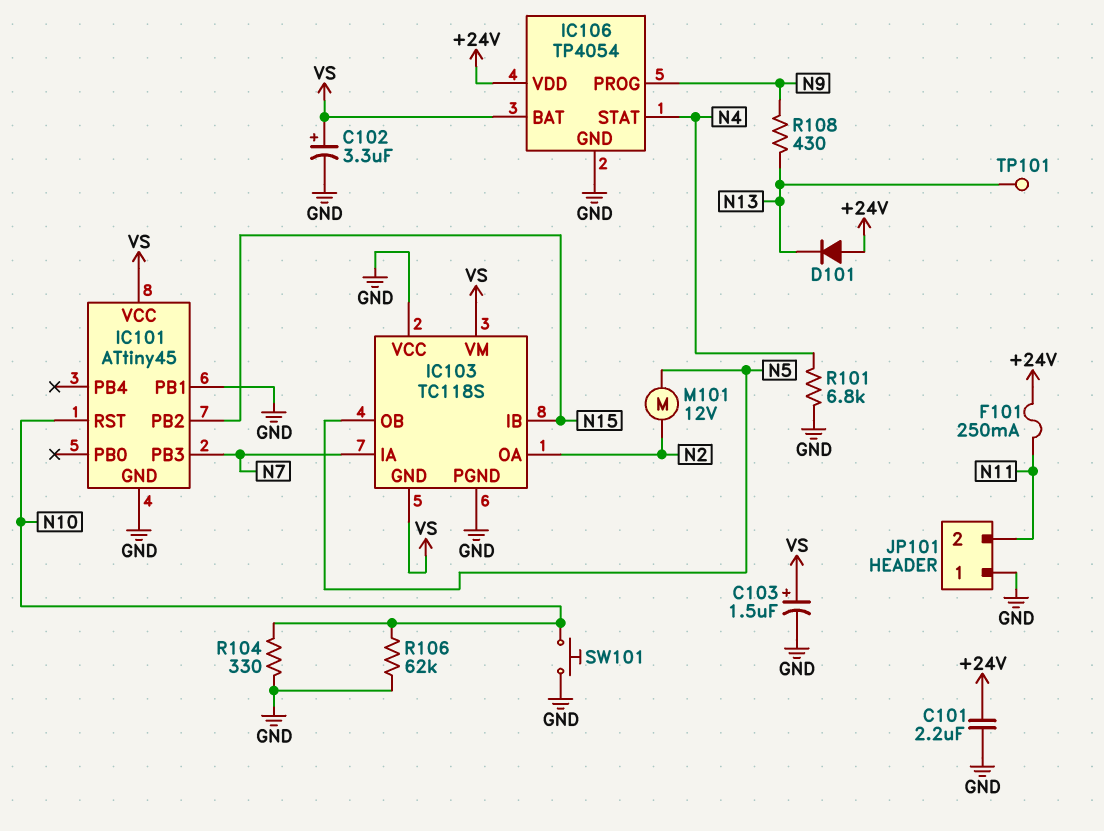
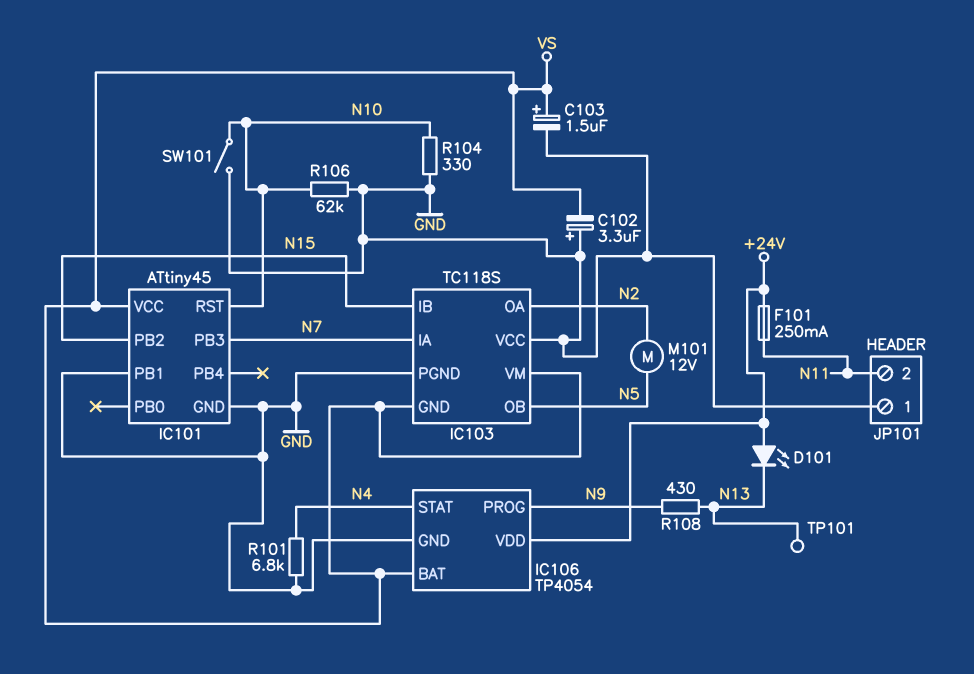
C101: 2.2uF (+24V, GND) -> none
C102: 3.3uF (plus VS, minus GND) -> 3.3uF (plus GND, minus VS)
D101: diode (A +24V, K N13) -> LED (A +24V, K N13)
SW101: button (GND, N10) -> switch (GND, N10)

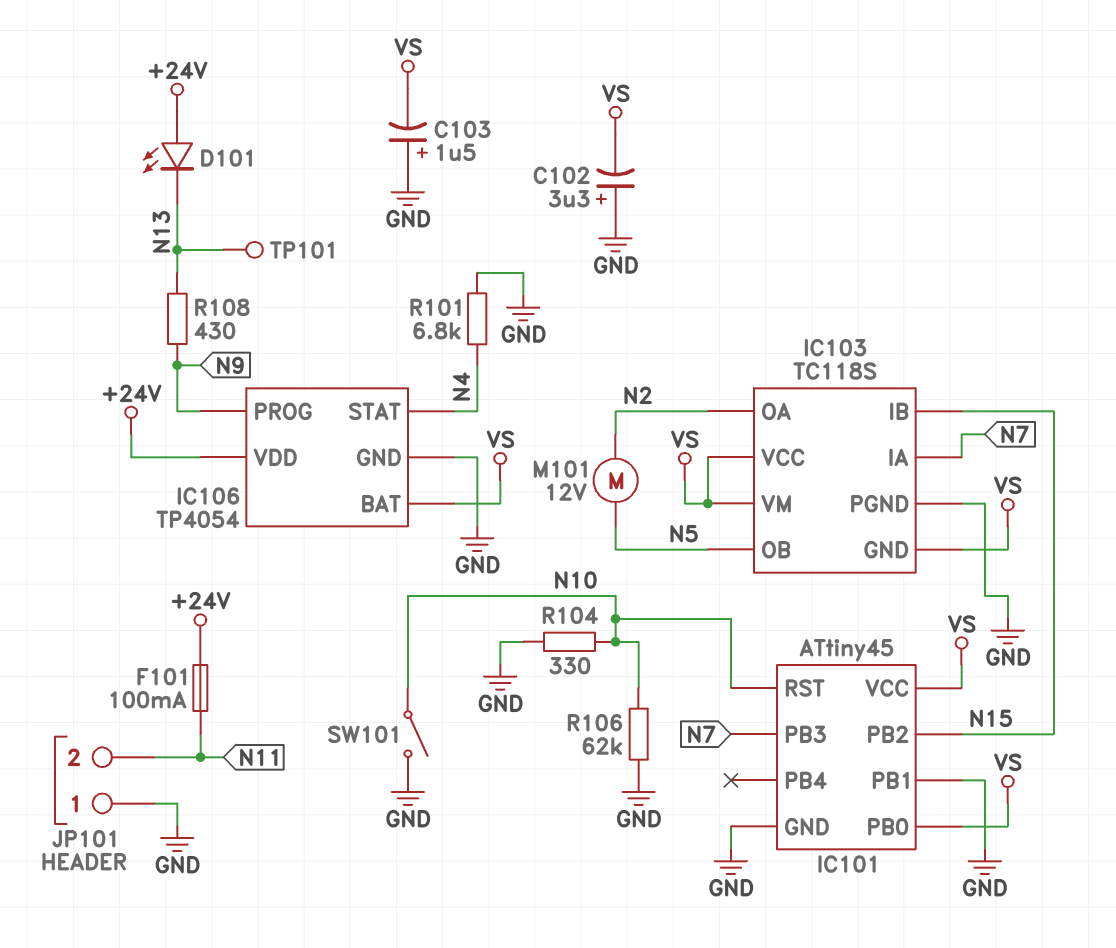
C103: 1.5uF (plus VS, minus GND) -> 1.5uF (plus GND, minus VS)
F101: 250mA (+24V, N11) -> 100mA (+24V, N11)
IC101 pin PB0: none -> VS
IC103 pin VCC: GND -> VS

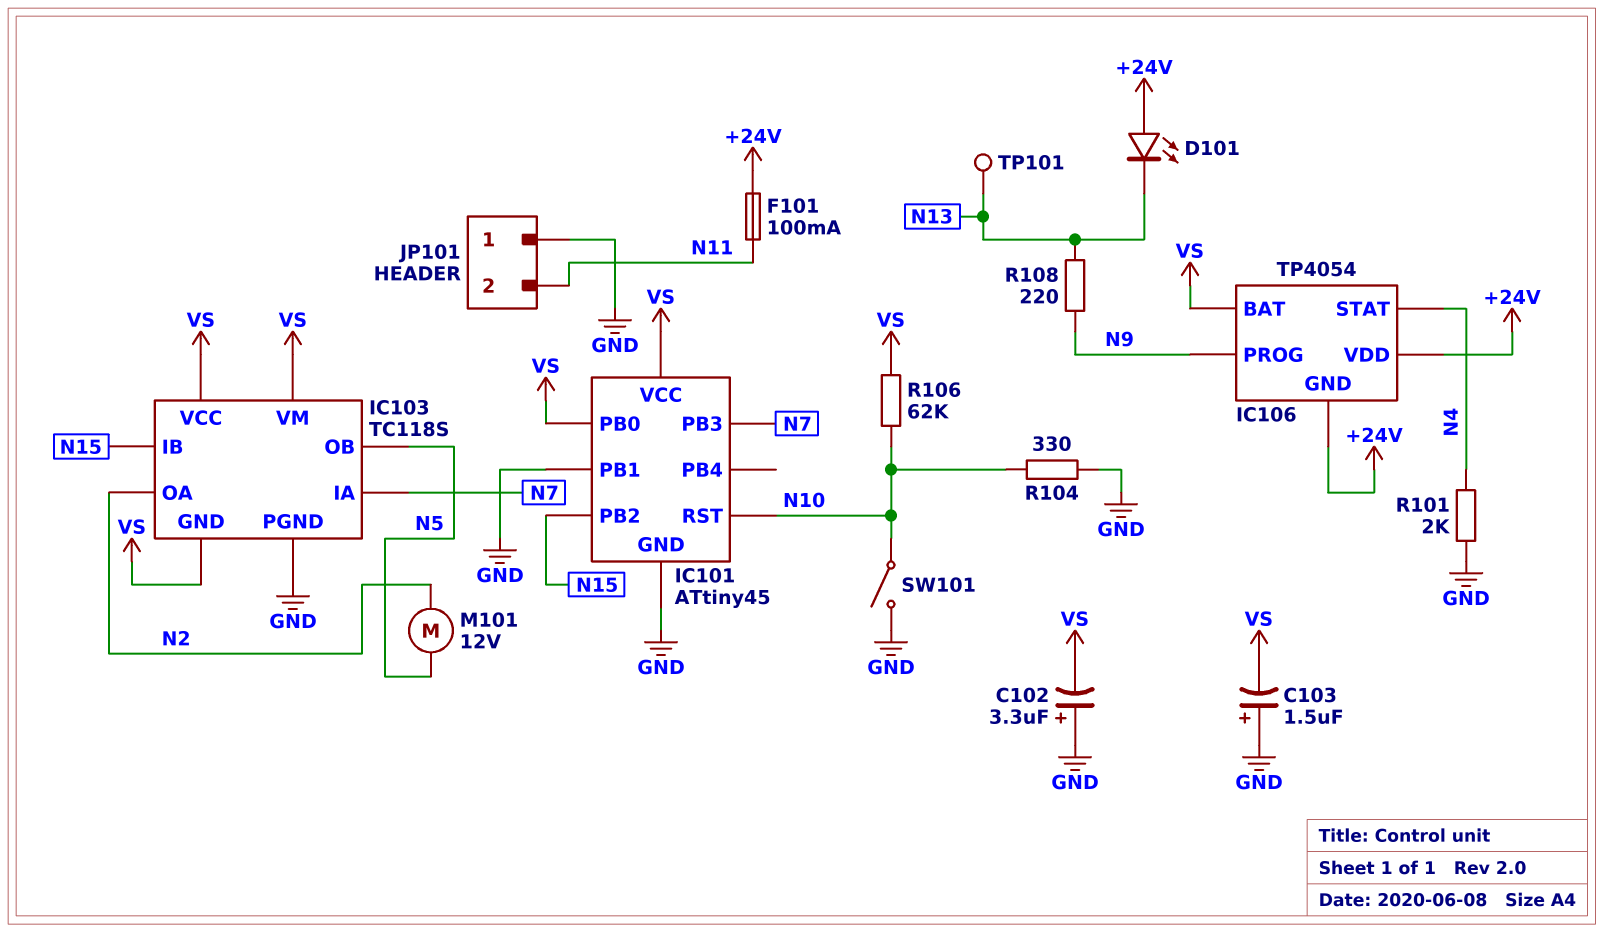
IC106 pin GND: GND -> +24V
R101: 6.8k (GND, N4) -> 2k (GND, N4)
R106: 62k (GND, N10) -> 62k (N10, VS)
R108: 430 (N9, N13) -> 220 (N9, N13)

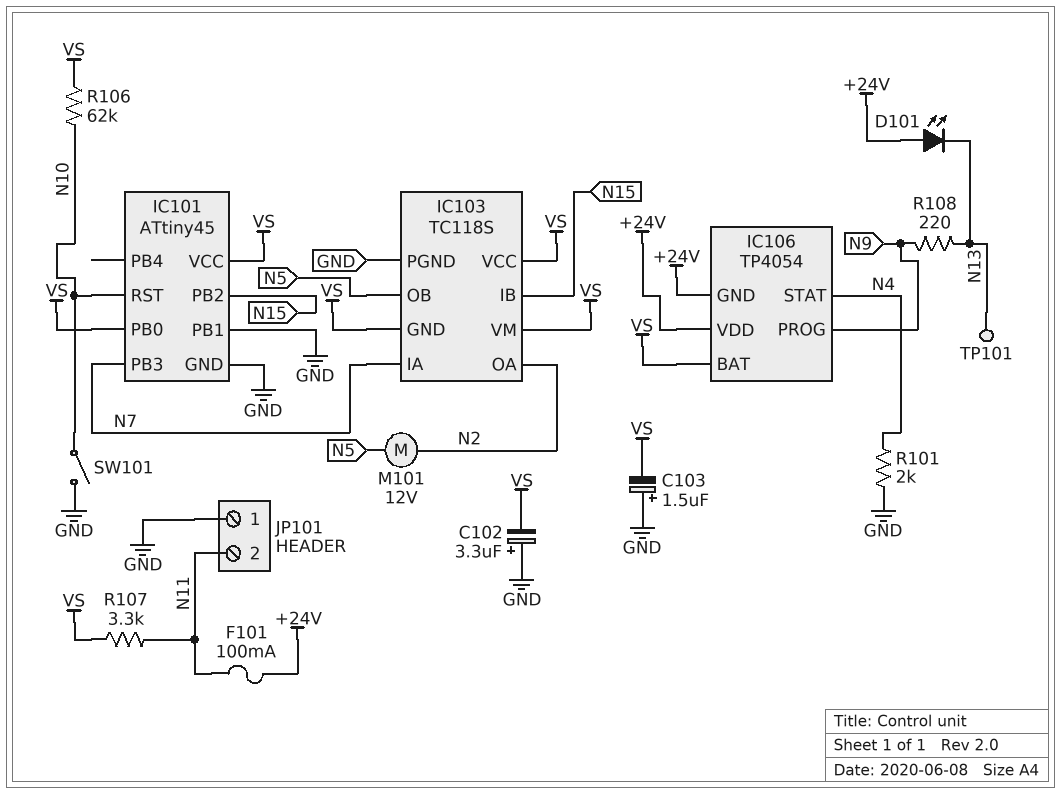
R104: 330 (GND, N10) -> none
R107: none -> 3.3k (N11, VS)

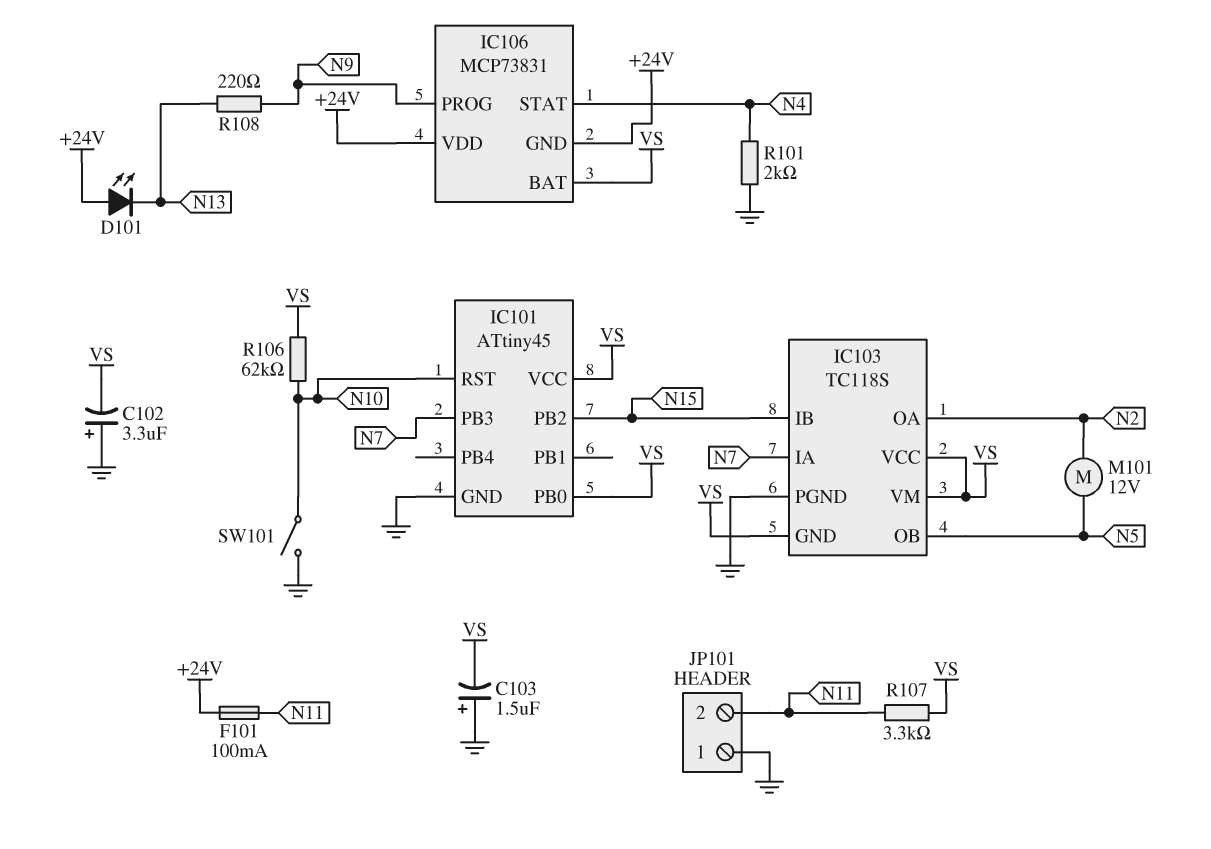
IC101 pin PB1: GND -> none
IC106: TP4054 -> MCP73831
TP101: test point (N13) -> none

